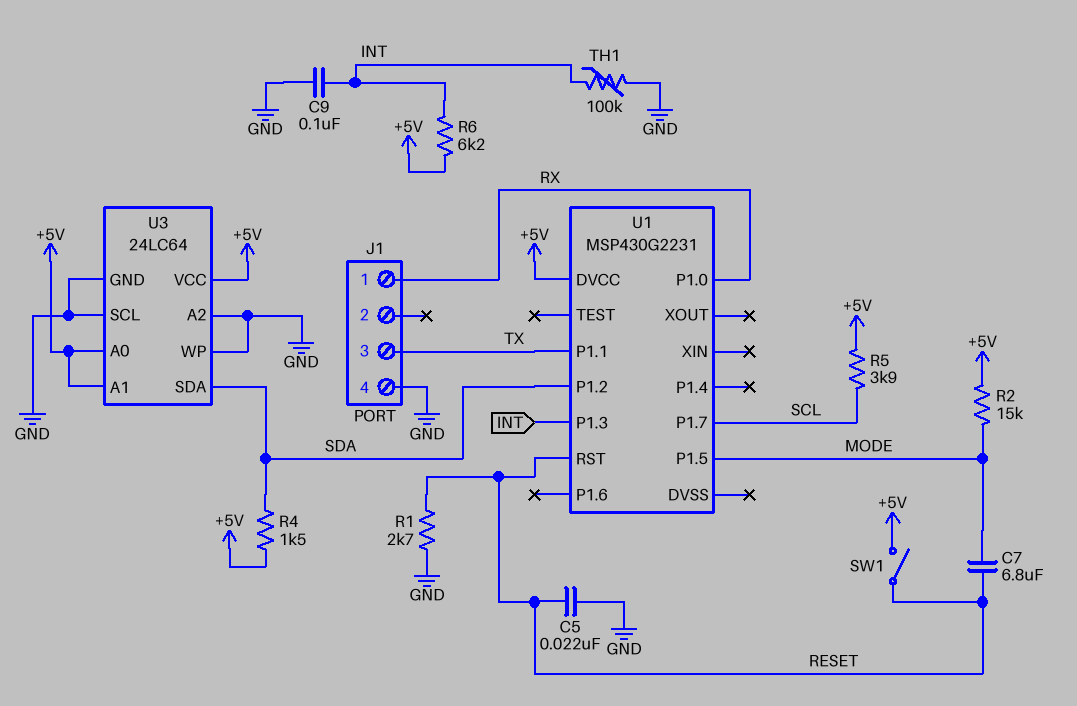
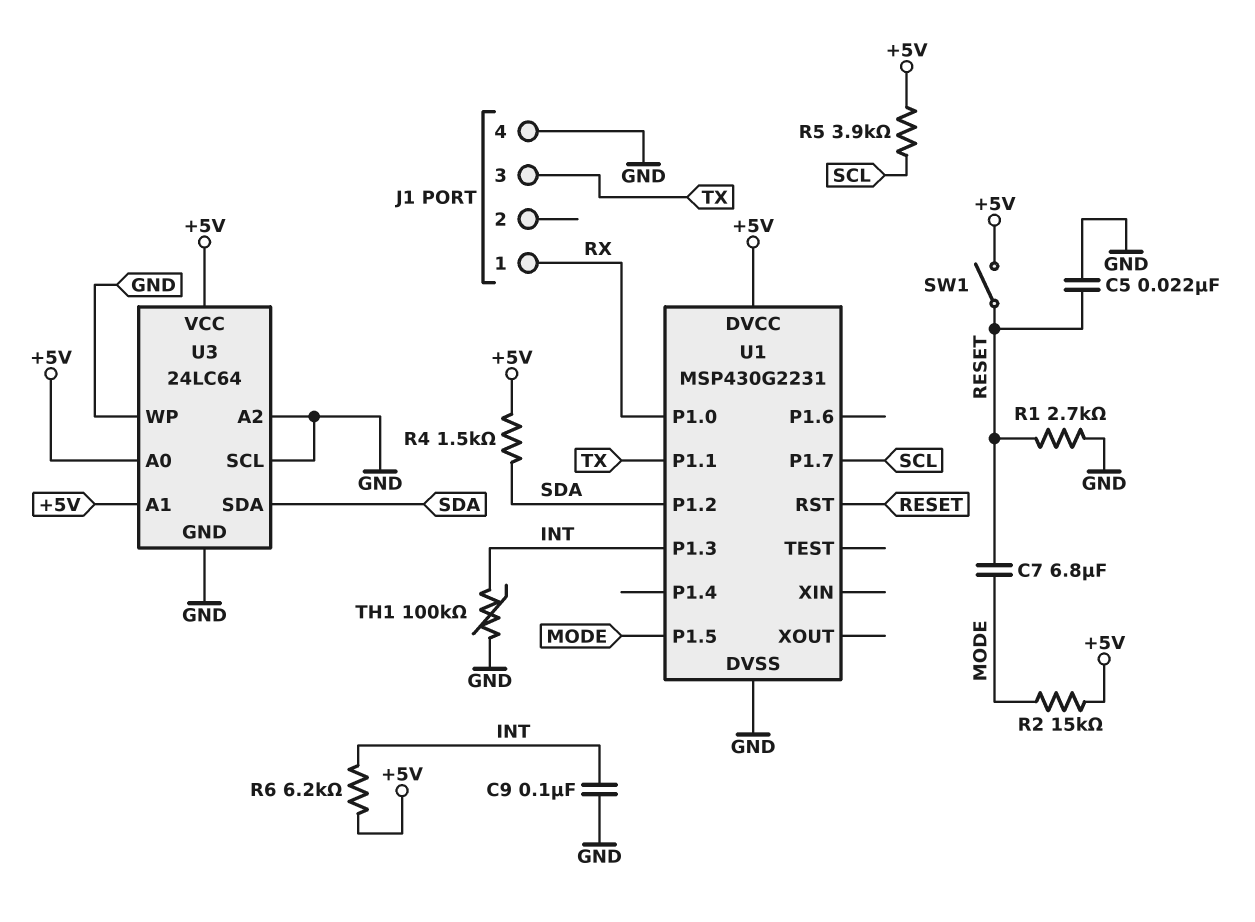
U1 pin DVSS: none -> GND

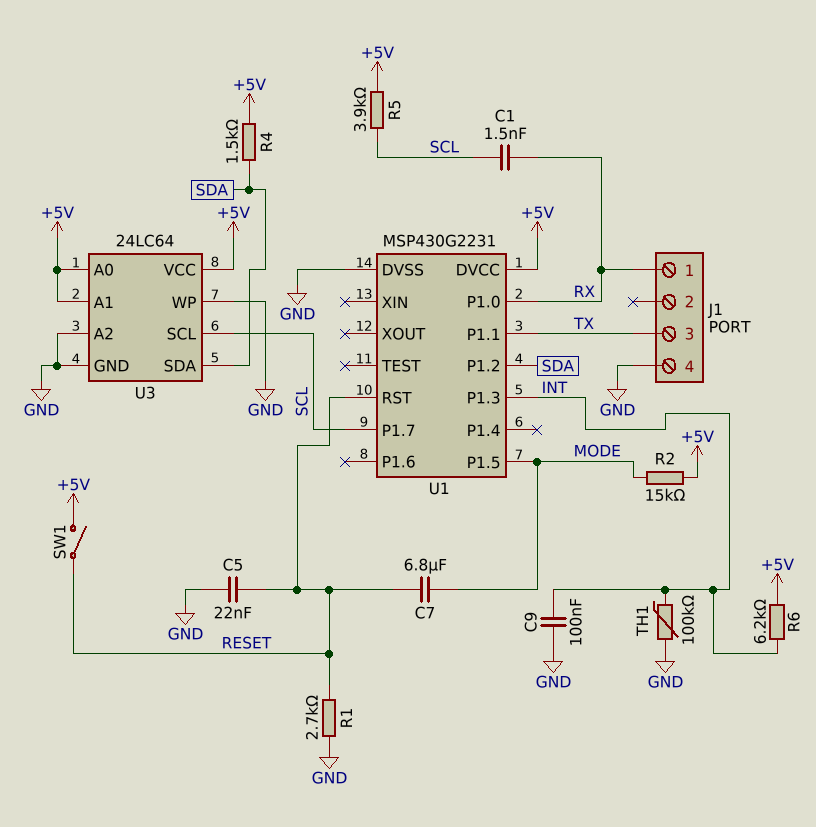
C1: none -> 1.5nF (RX, SCL)
U3 pin SCL: GND -> SCL

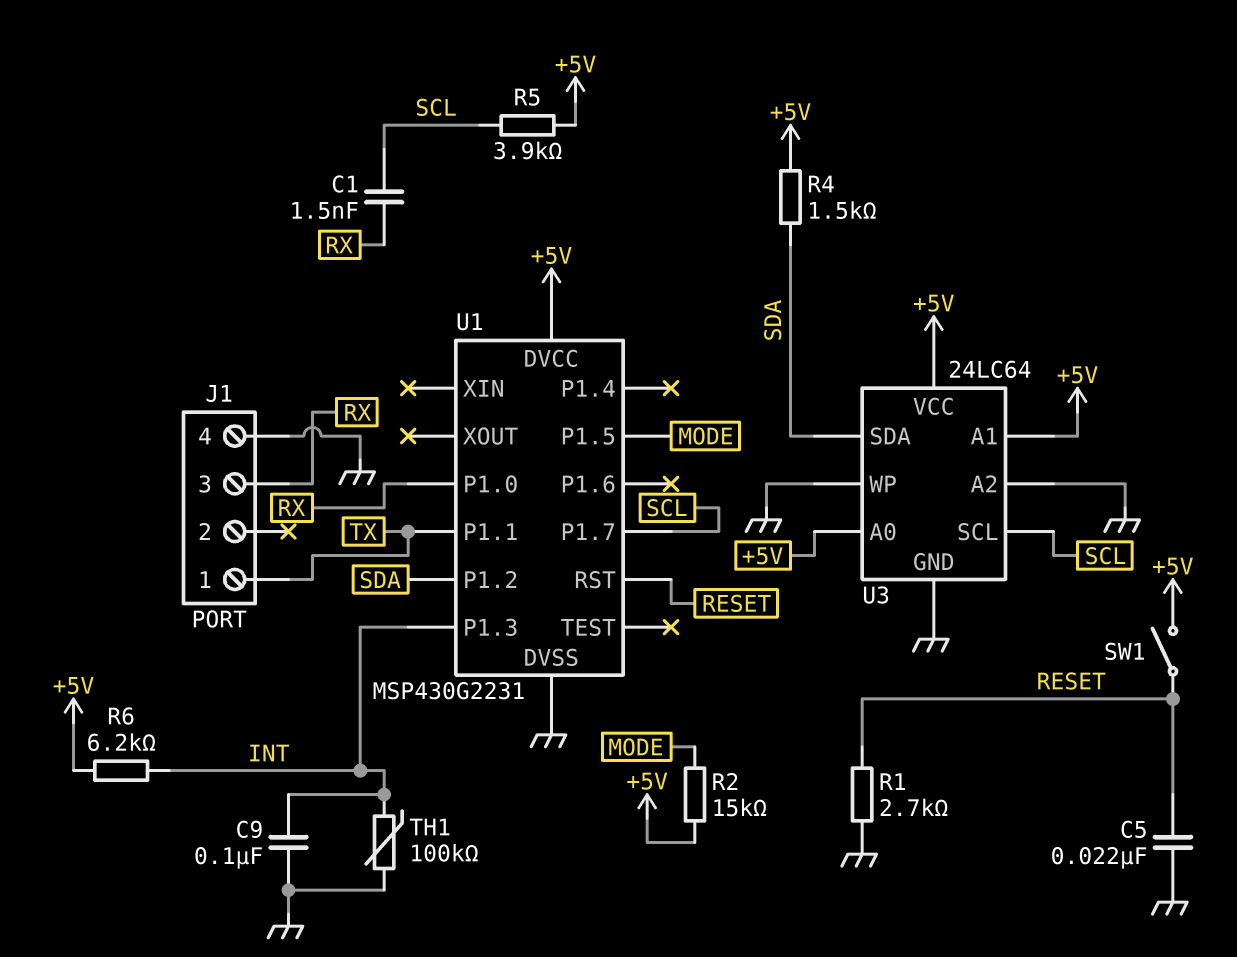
C7: 6.8uF (MODE, RESET) -> none
J1 pin 1: RX -> TX
J1 pin 3: TX -> RX

